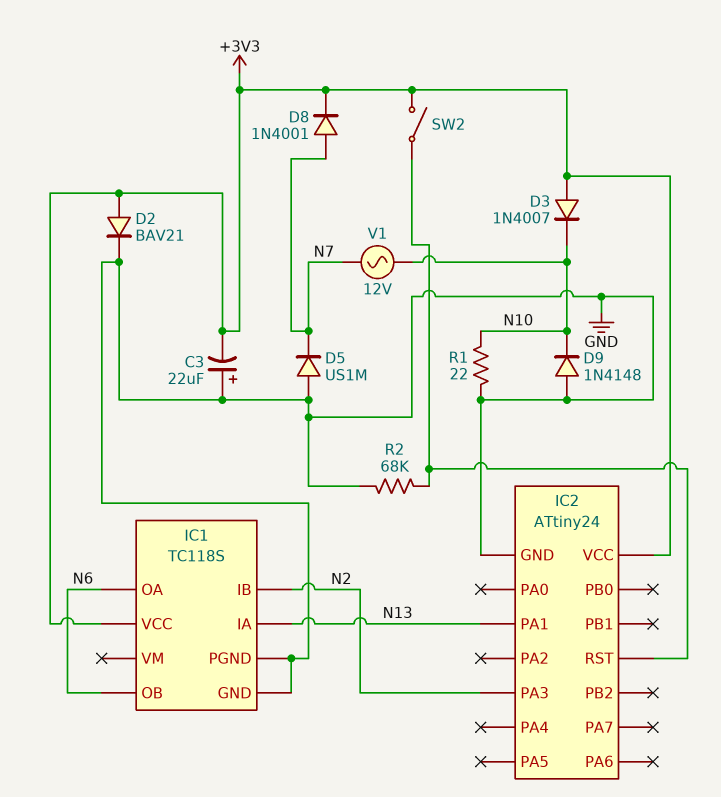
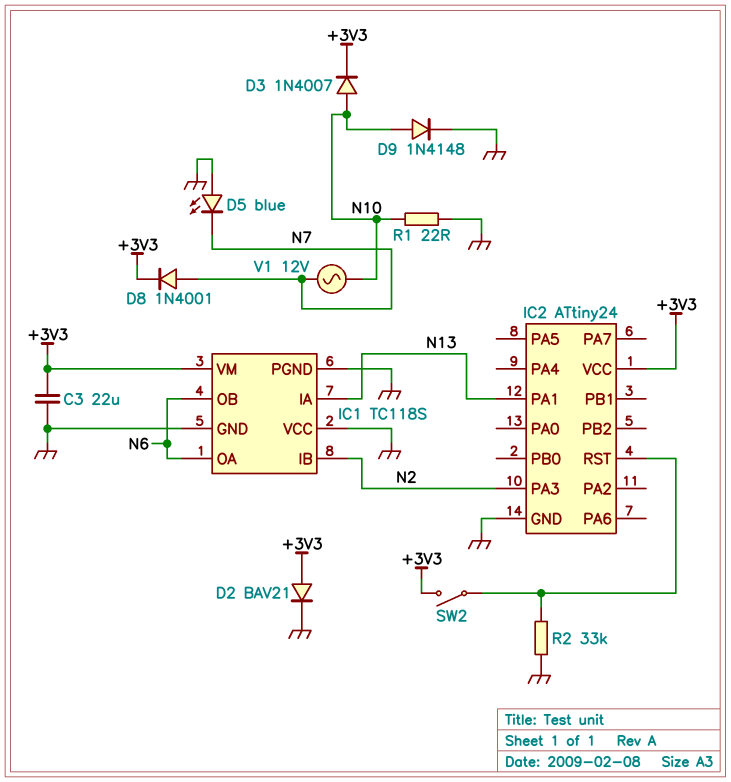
C3: 22uF (plus GND, minus +3V3) -> 22uF (+3V3, GND)
D3: diode 1N4007 (A +3V3, K N10) -> diode 1N4007 (A N10, K +3V3)
D5: diode US1M (A GND, K N7) -> LED blue (A GND, K N7)
D9: diode 1N4148 (A GND, K N10) -> diode 1N4148 (A N10, K GND)
IC1 pin VCC: +3V3 -> GND
IC1 pin VM: none -> +3V3
R2: 68k (GND, IC2/RST) -> 33k (GND, IC2/RST)

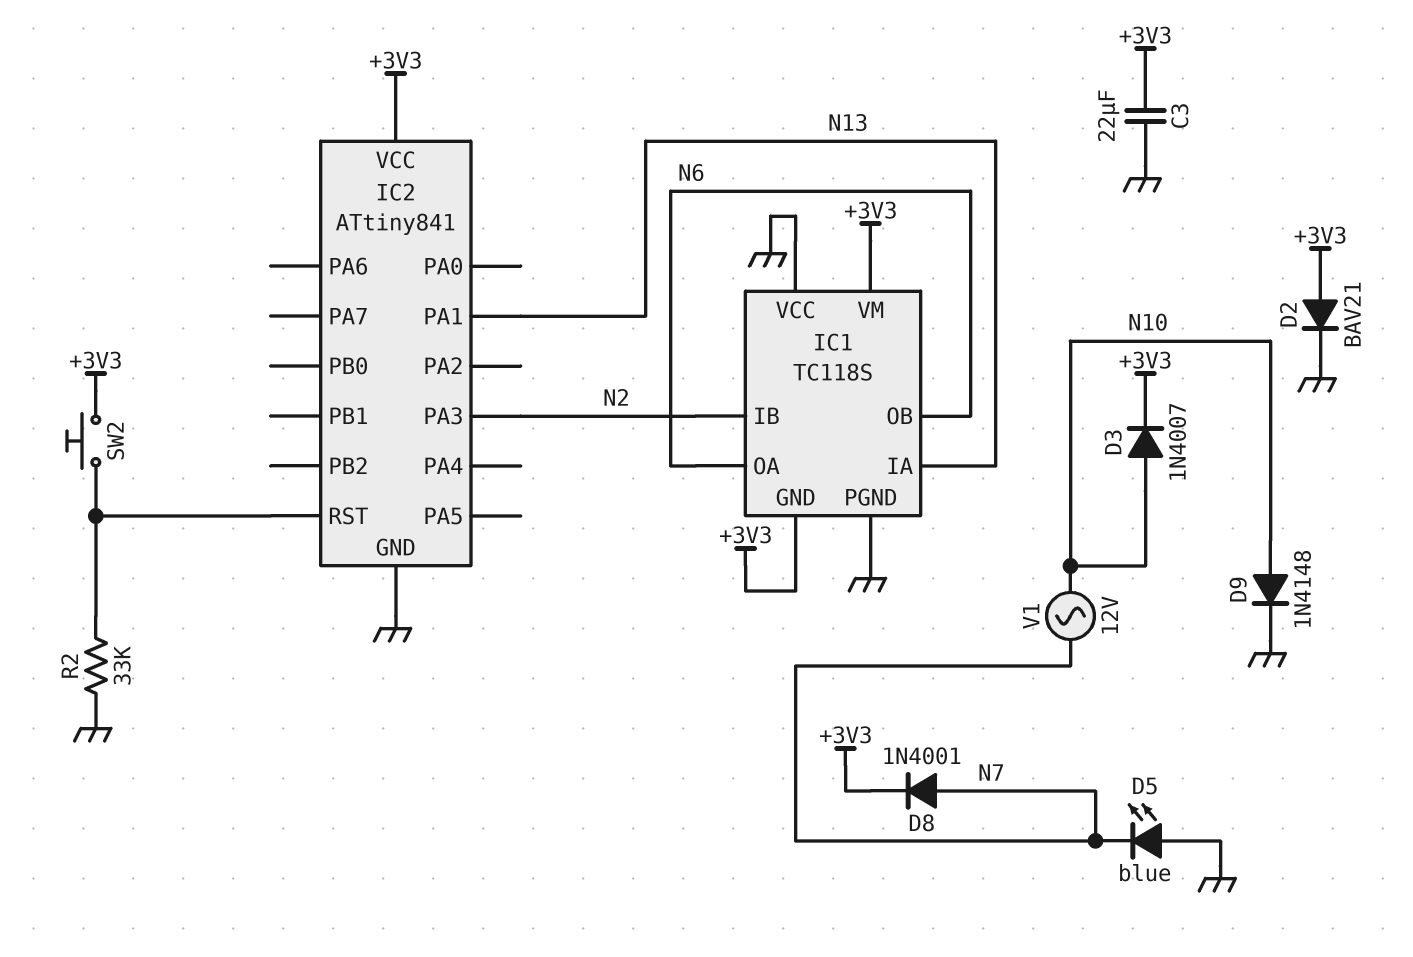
IC1 pin GND: GND -> +3V3
IC2: ATtiny24 -> ATtiny841
R1: 22 (GND, N10) -> none
SW2: switch (+3V3, IC2/RST) -> button (+3V3, IC2/RST)

